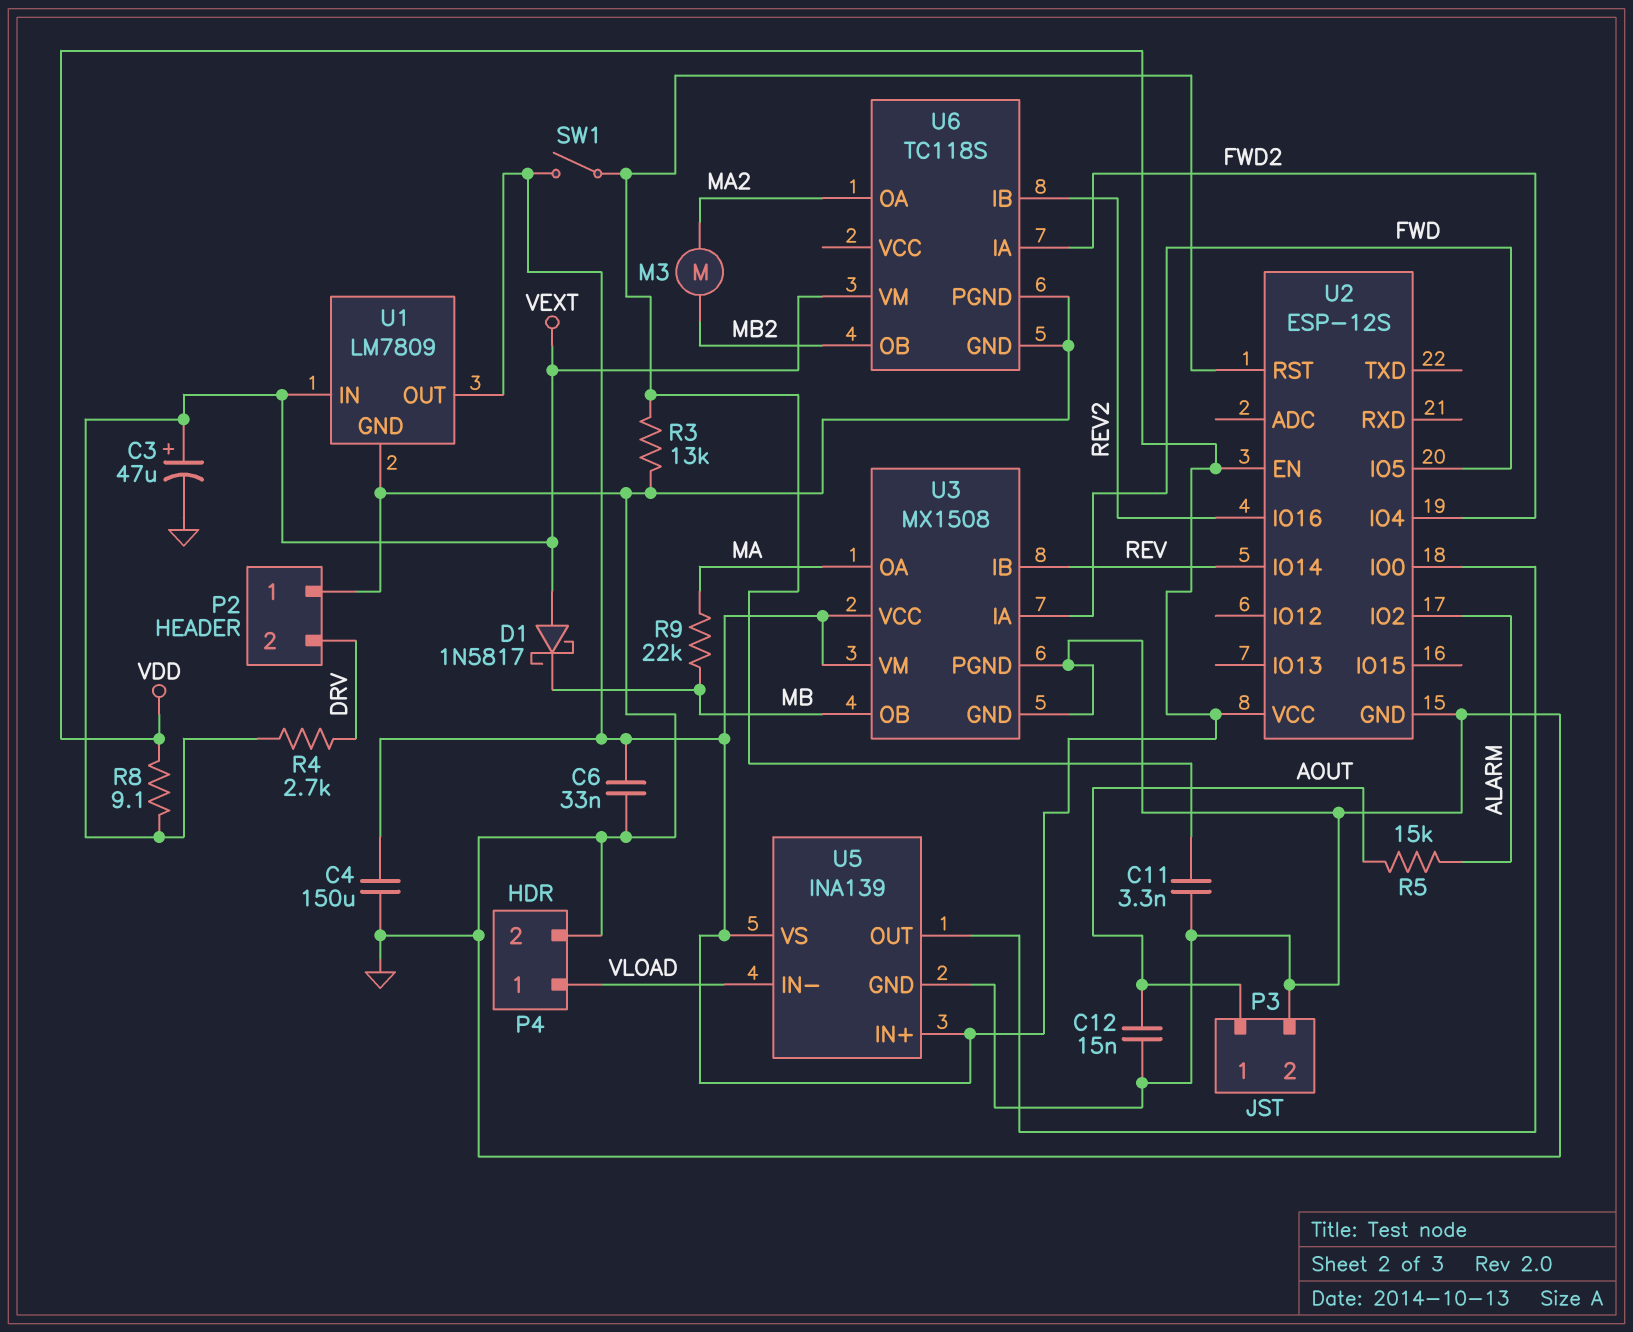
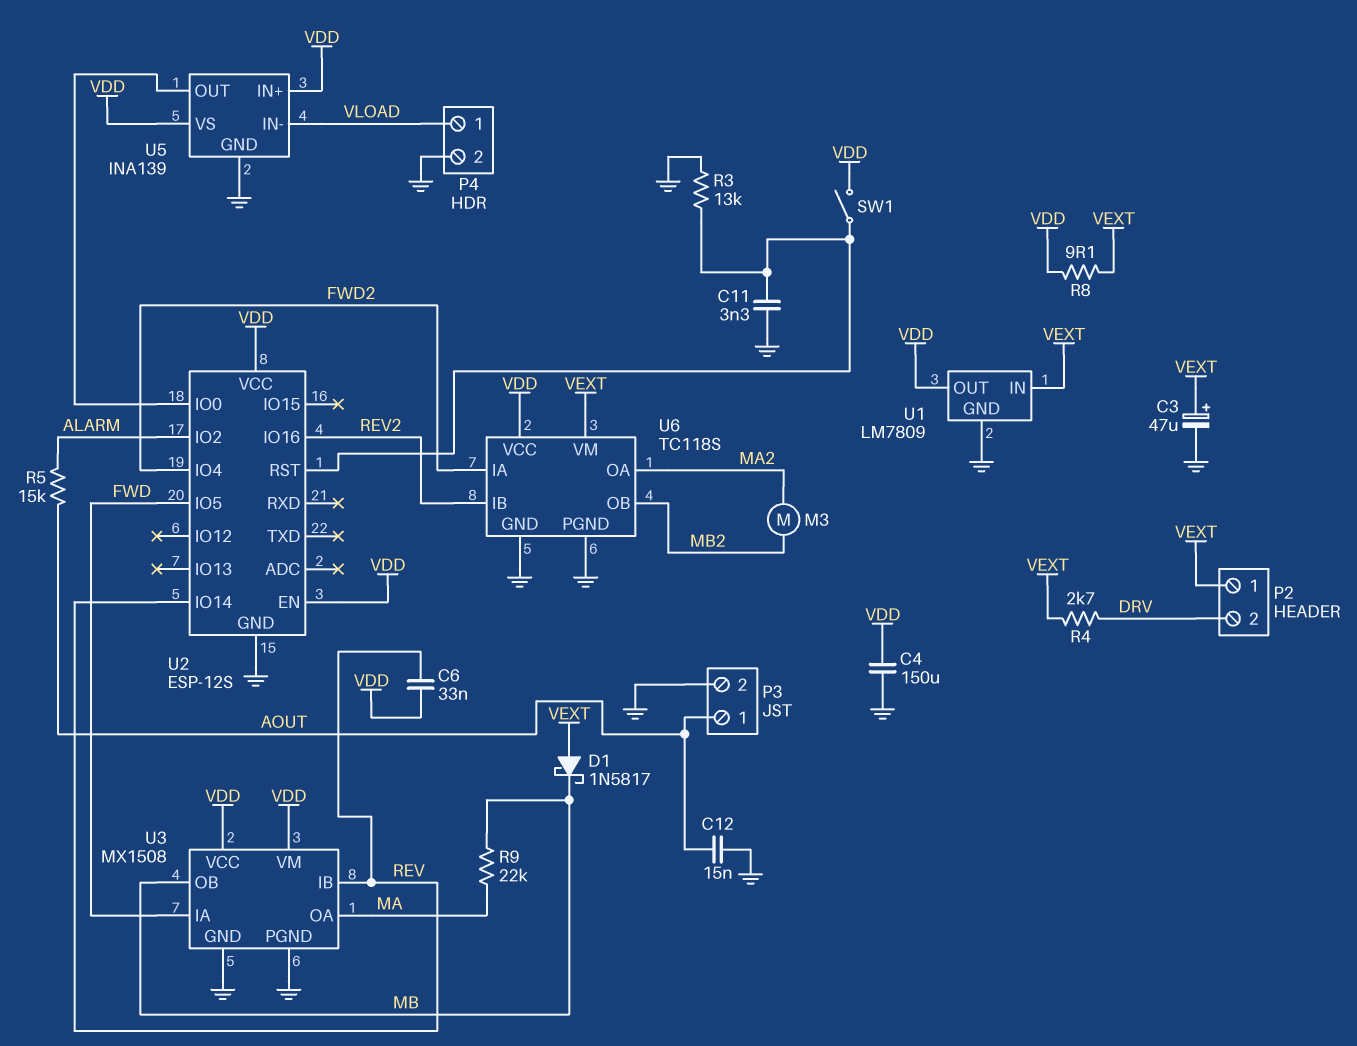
C6: 33nF (GND, VDD) -> 33nF (REV, VDD)
P2 pin 1: GND -> VEXT
U6 pin VCC: none -> VDD

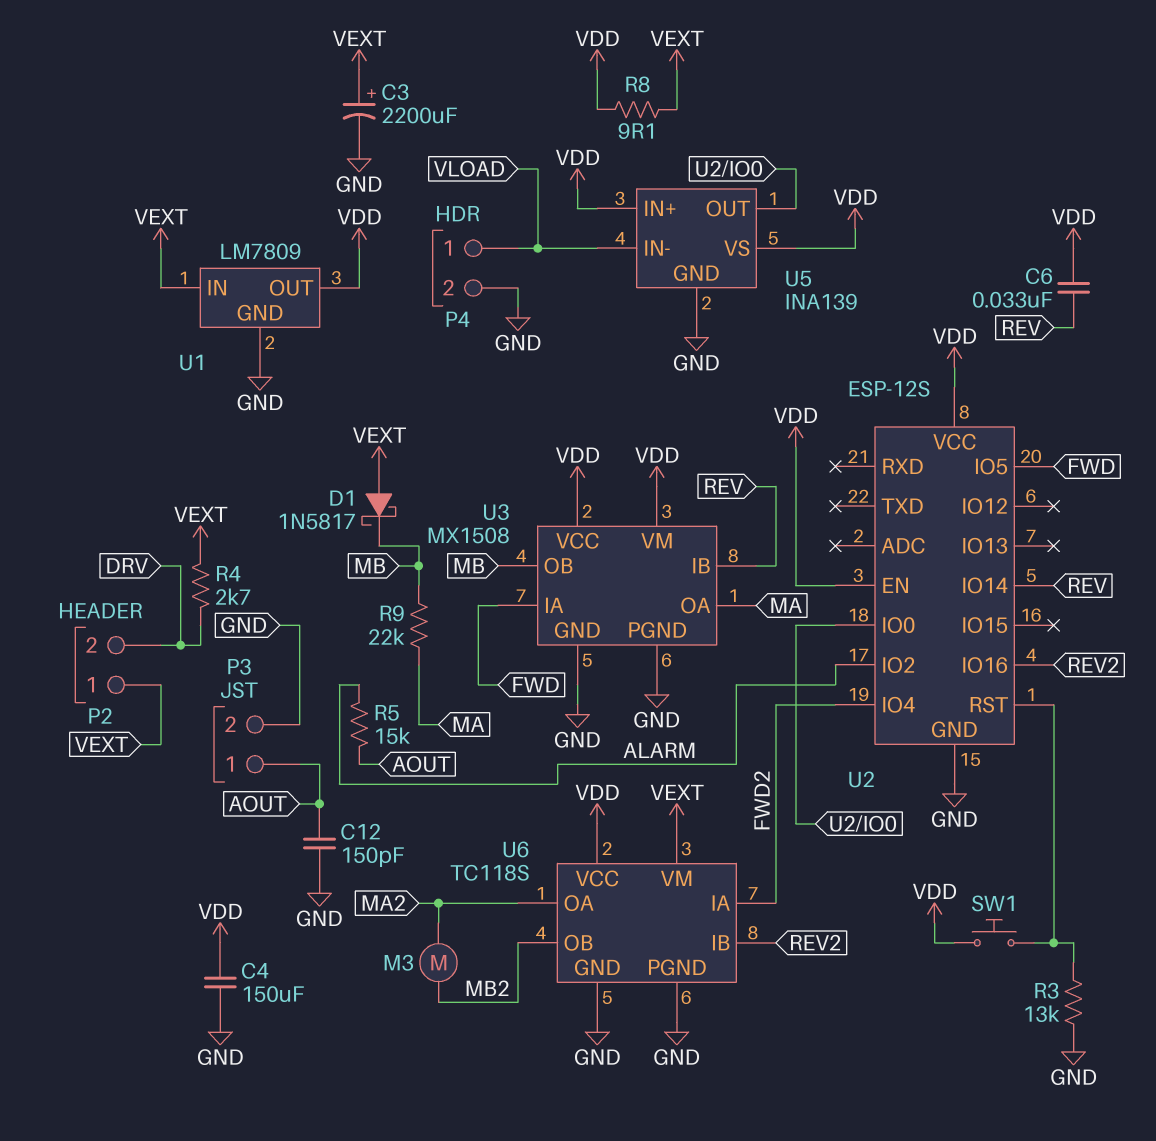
C3: 47uF (plus VEXT, minus GND) -> 2200uF (plus VEXT, minus GND)
C11: 3.3nF (GND, U2/RST) -> none
C12: 15nF (AOUT, GND) -> 150pF (AOUT, GND)
SW1: switch (U2/RST, VDD) -> button (U2/RST, VDD)

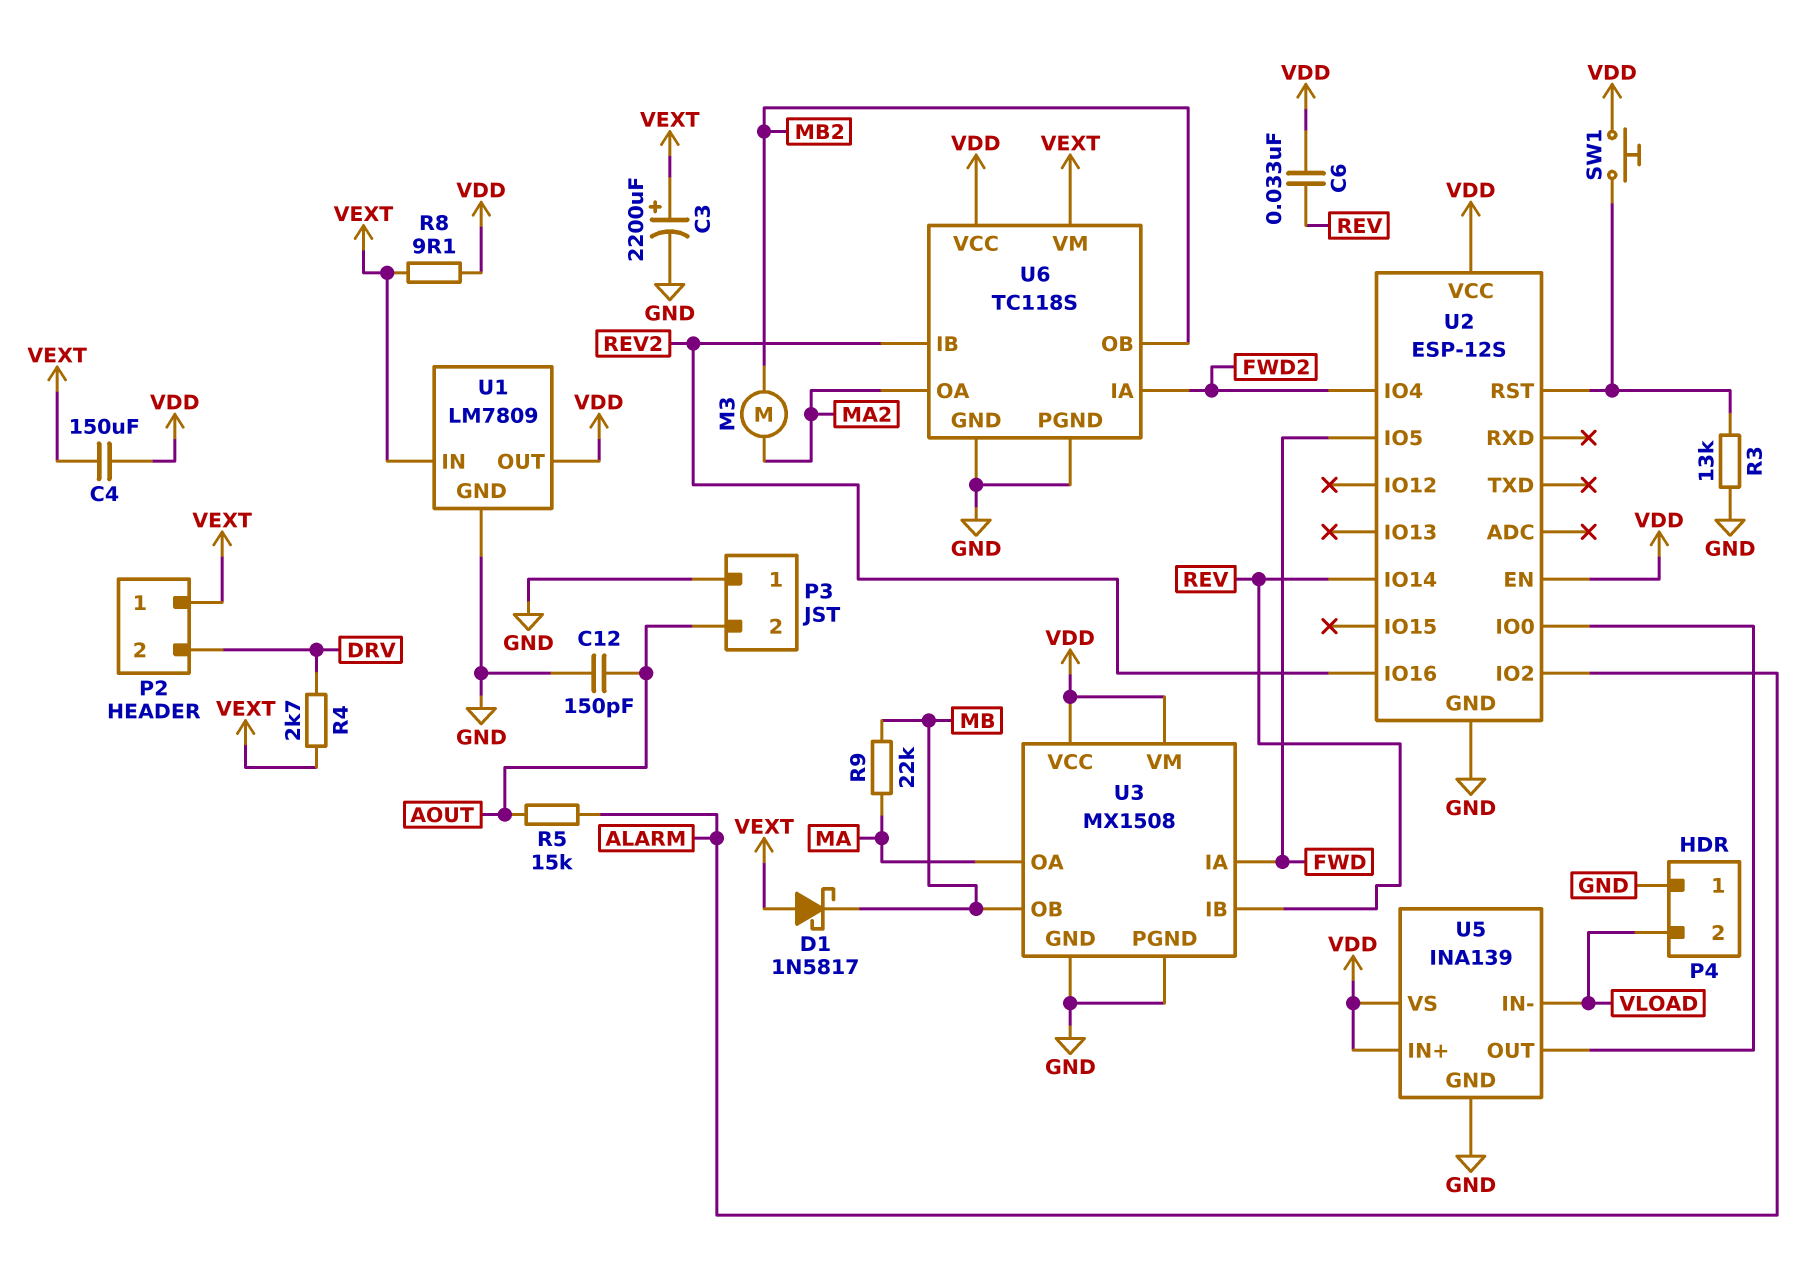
C4: 150uF (GND, VDD) -> 150uF (VDD, VEXT)
P3 pin 1: AOUT -> GND
P3 pin 2: GND -> AOUT
P4 pin 1: VLOAD -> GND
P4 pin 2: GND -> VLOAD

